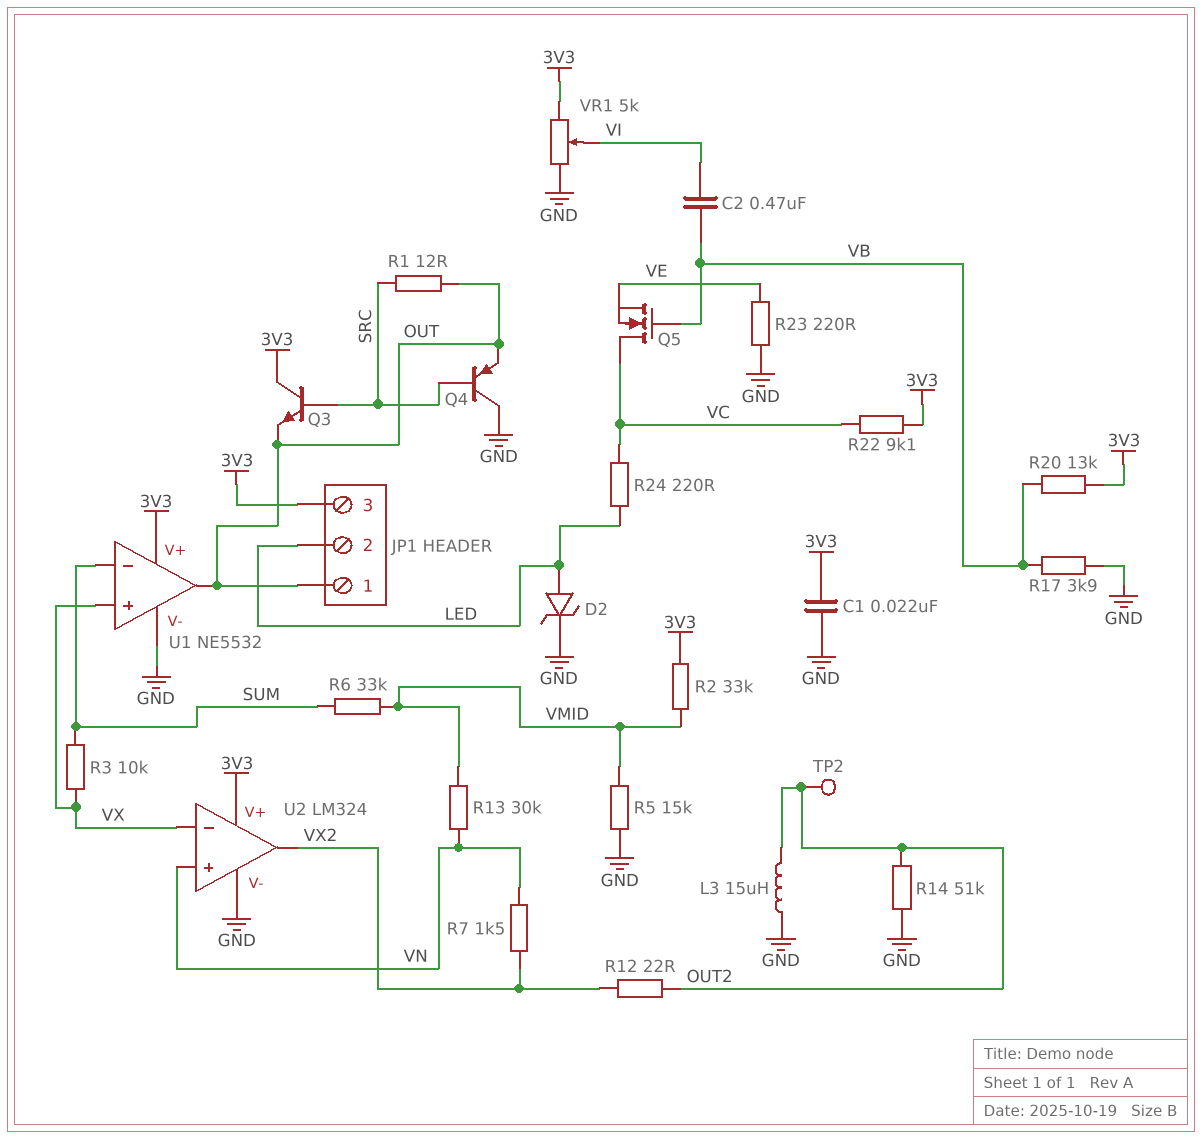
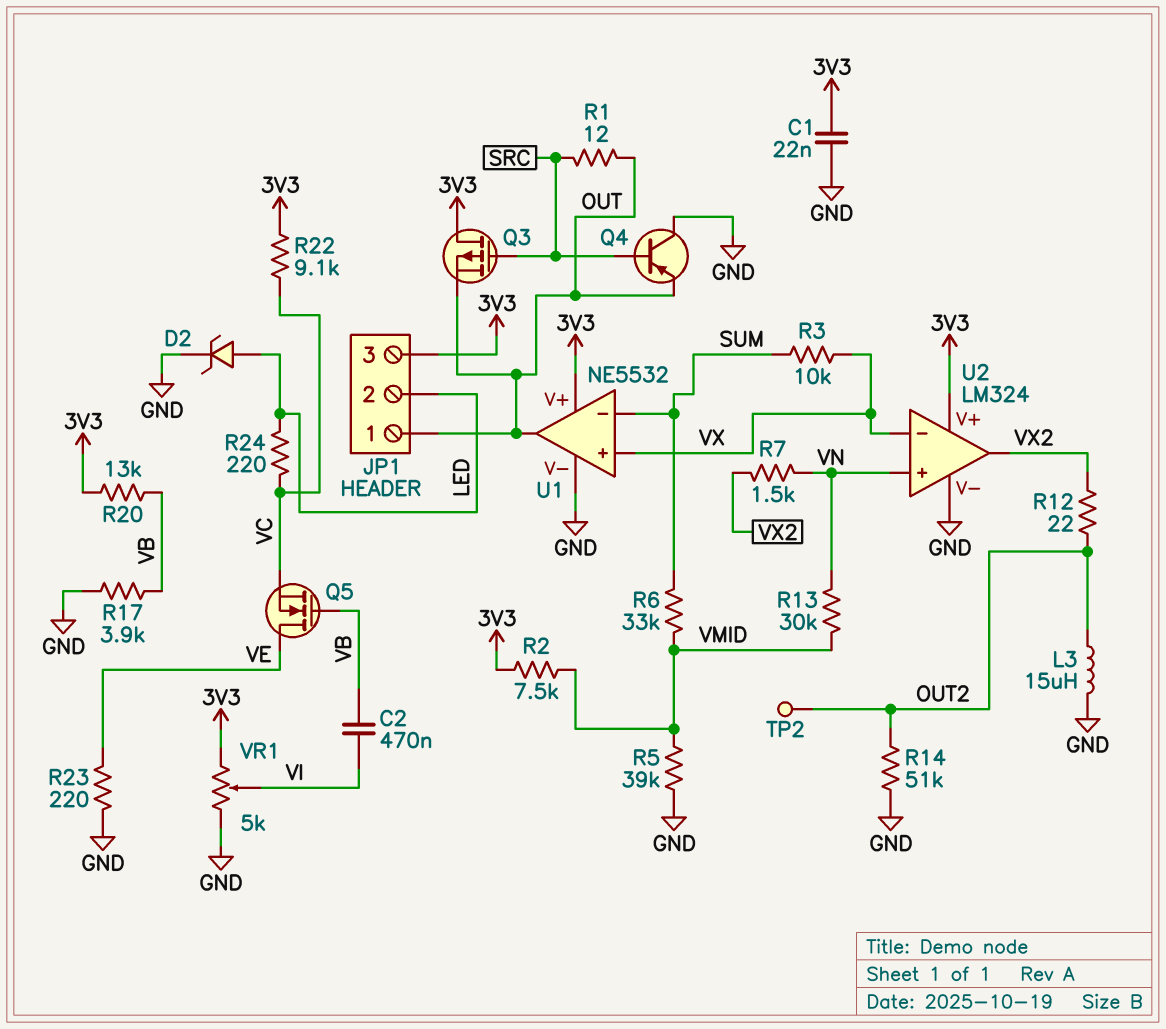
Q3: NPN (B SRC, C 3V3, E OUT) -> PMOS (G SRC, D 3V3, S OUT)
Q5: NMOS (G VB, D VC, S VE) -> NMOS (G VB, D VE, S VC)
R2: 33k (3V3, VMID) -> 7.5k (3V3, VMID)
R5: 15k (GND, VMID) -> 39k (GND, VMID)

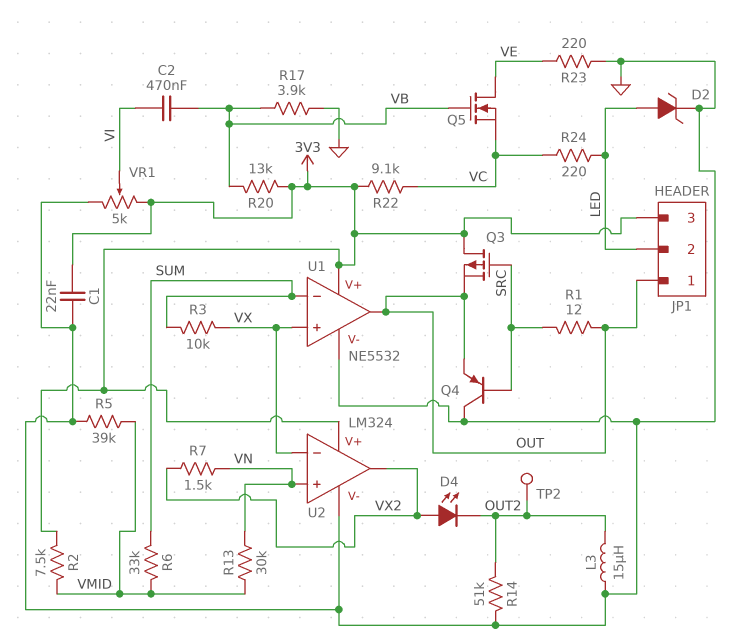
D4: none -> LED (A VX2, K OUT2)
R12: 22 (OUT2, VX2) -> none

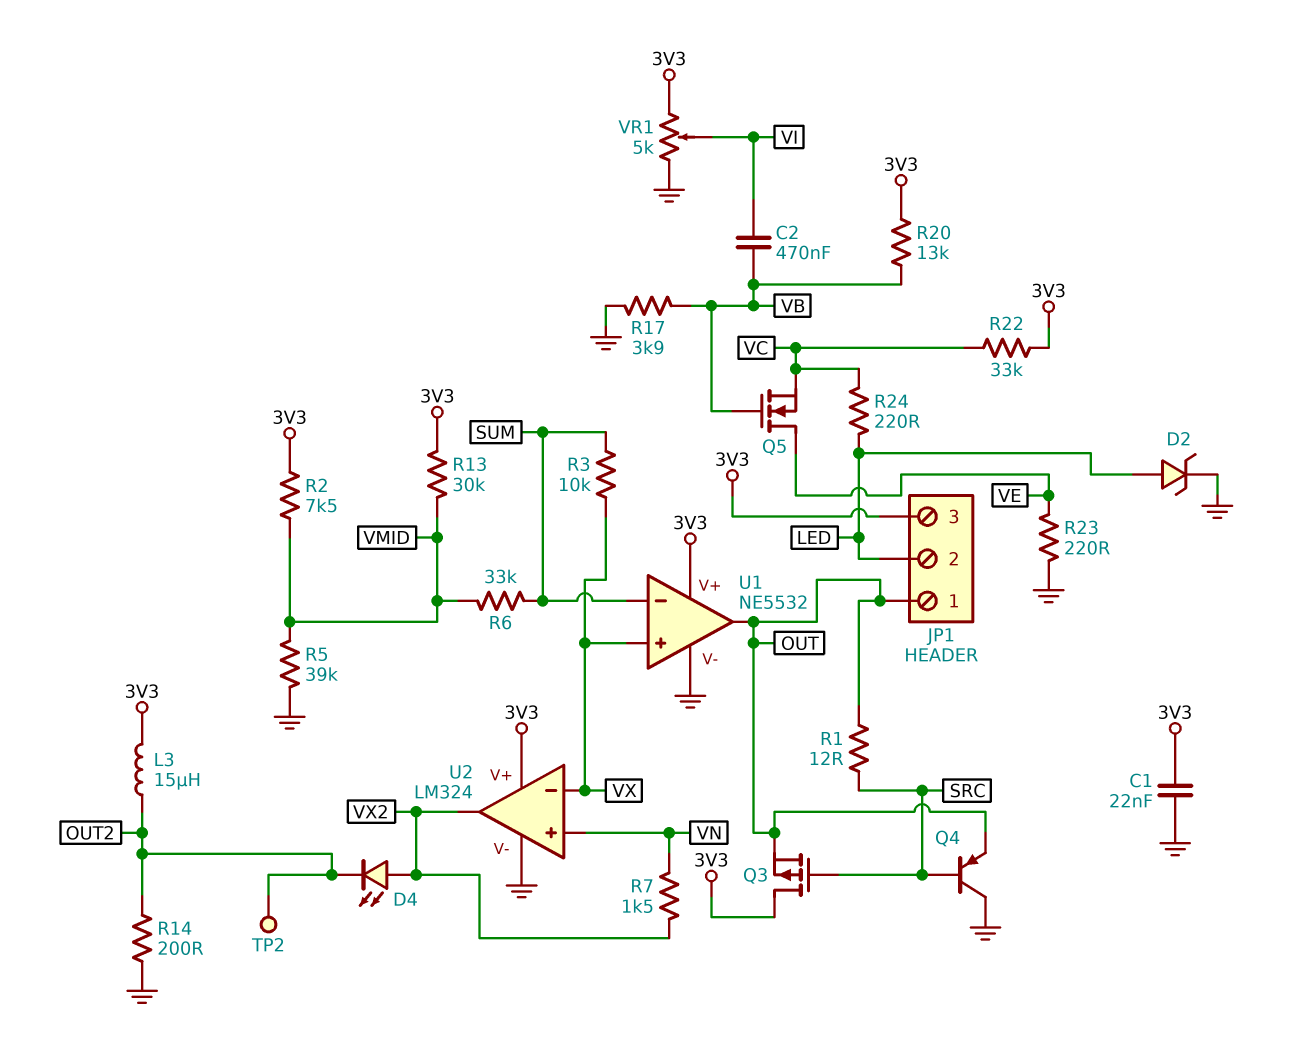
L3: 15uH (GND, OUT2) -> 15uH (3V3, OUT2)
R13: 30k (VMID, VN) -> 30k (3V3, VMID)
R14: 51k (GND, OUT2) -> 200 (GND, OUT2)
R22: 9.1k (3V3, VC) -> 33k (3V3, VC)

